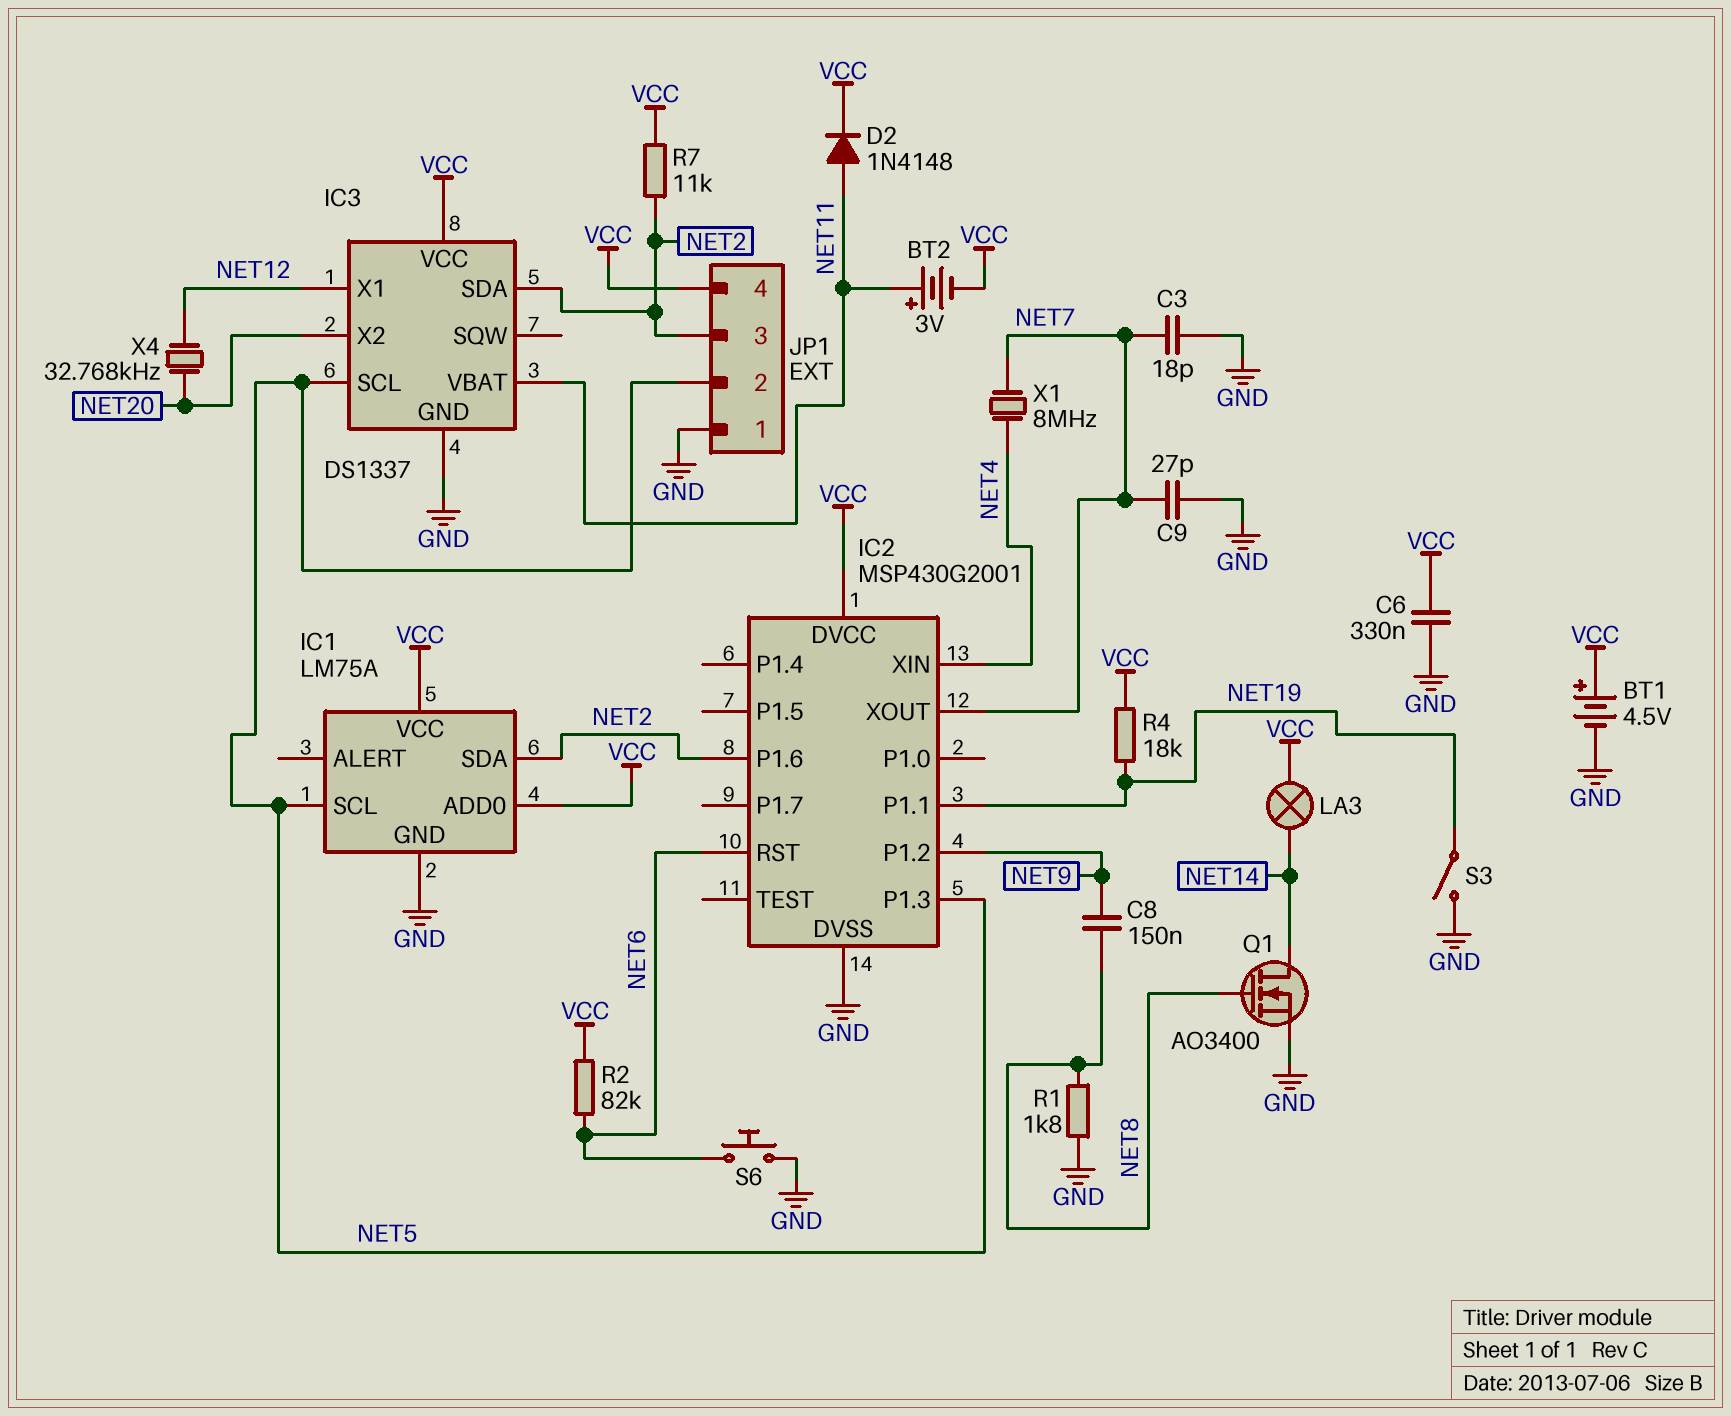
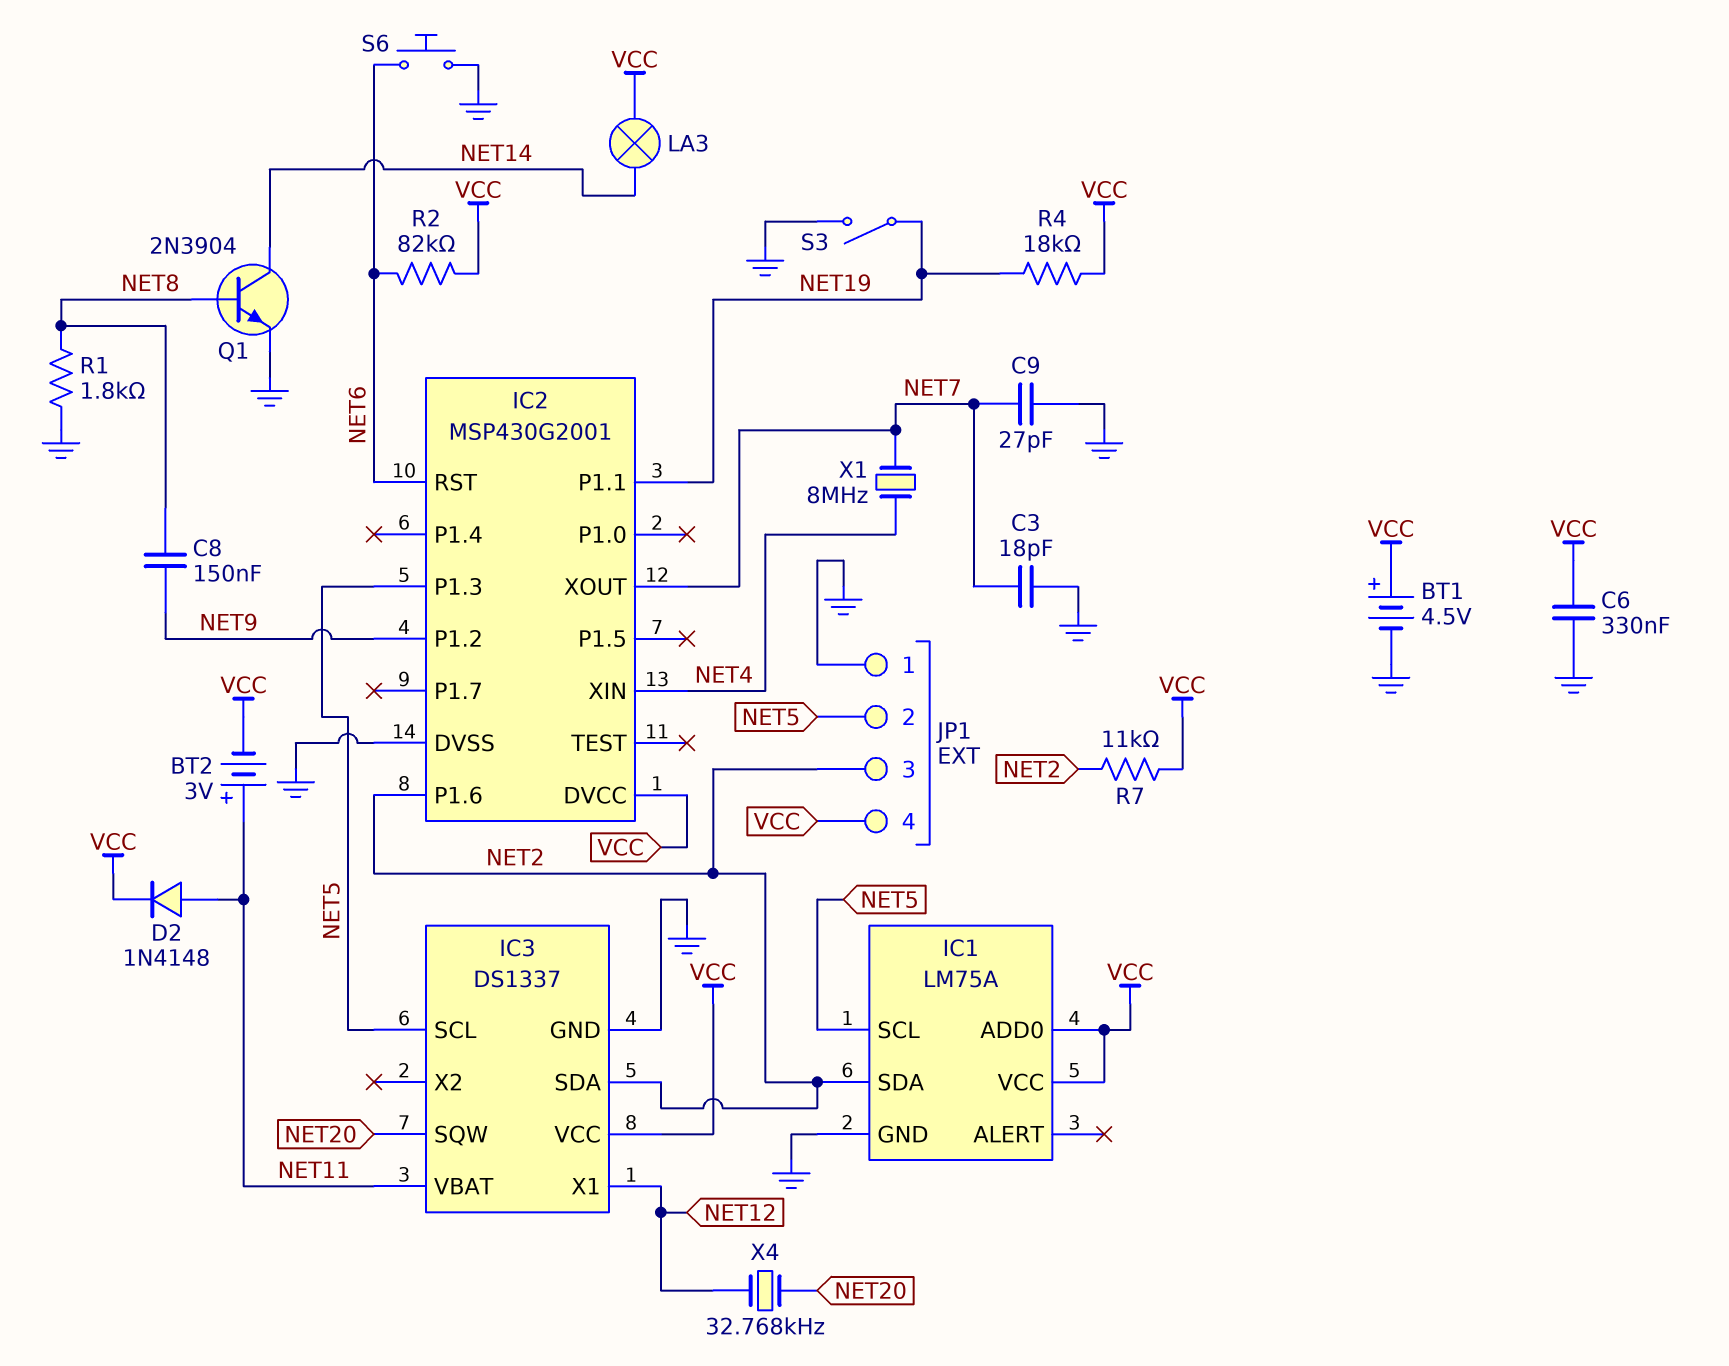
IC3 pin SQW: none -> NET20
IC3 pin X2: NET20 -> none
Q1: NMOS AO3400 (G NET8, D NET14, S GND) -> NPN 2N3904 (B NET8, C NET14, E GND)

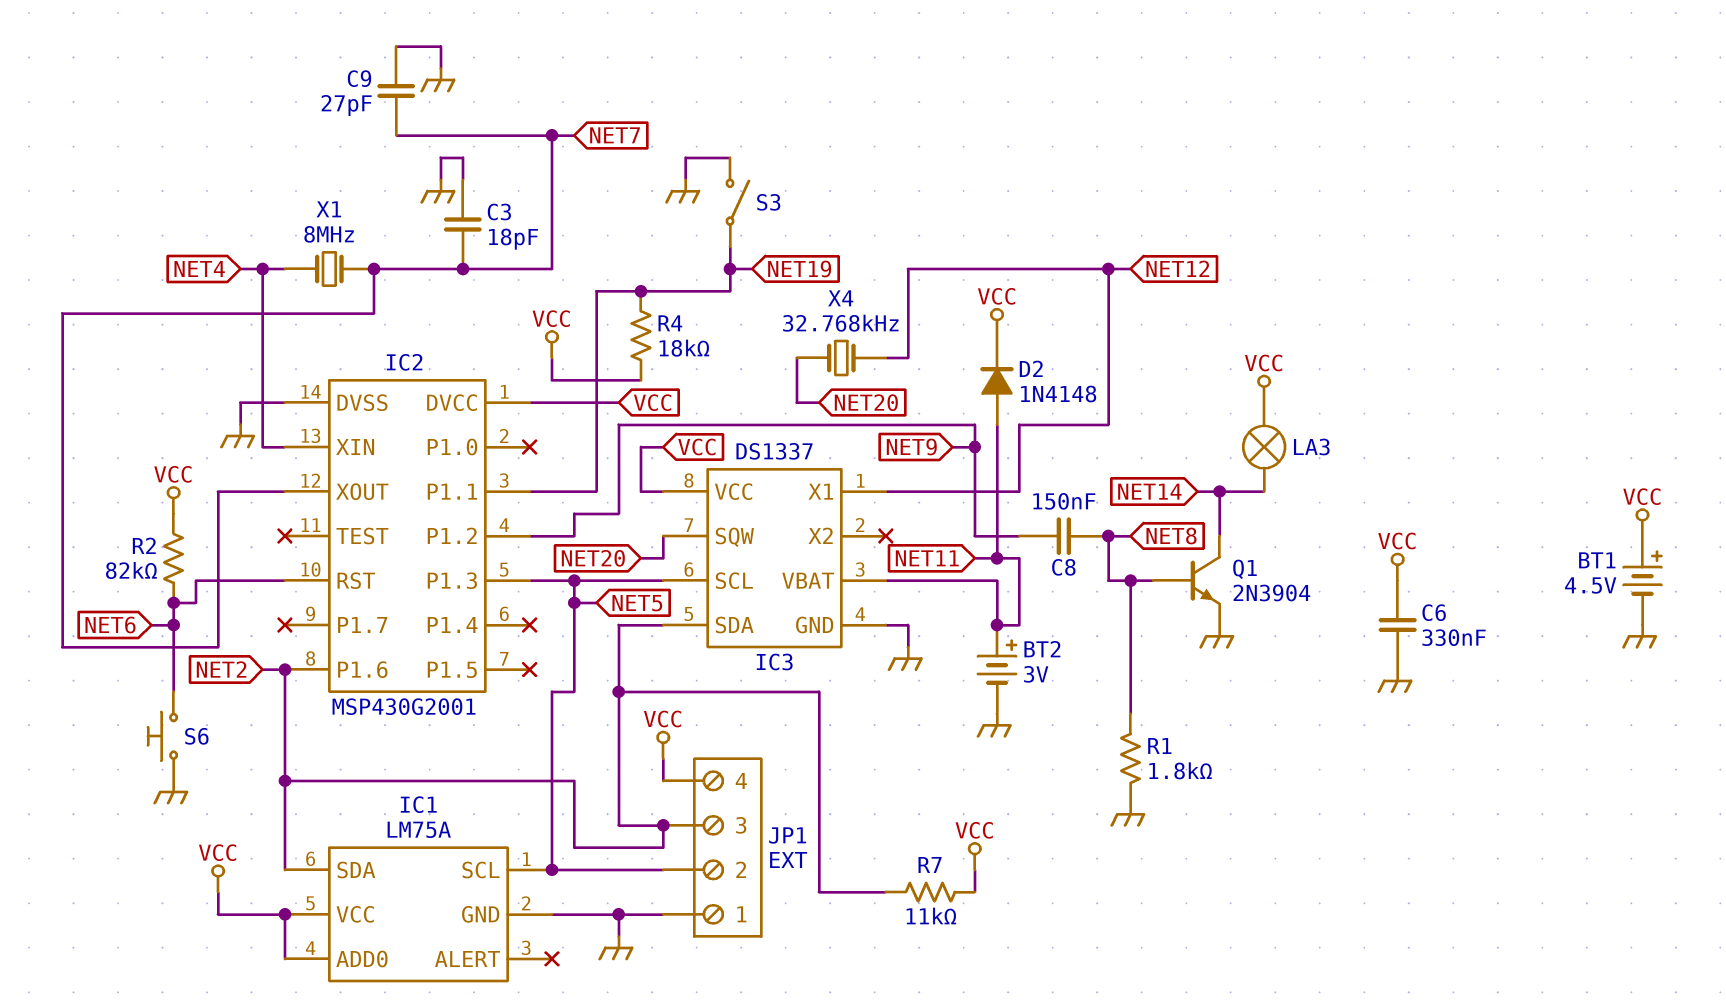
BT2: 3V (plus NET11, minus VCC) -> 3V (plus NET11, minus GND)

